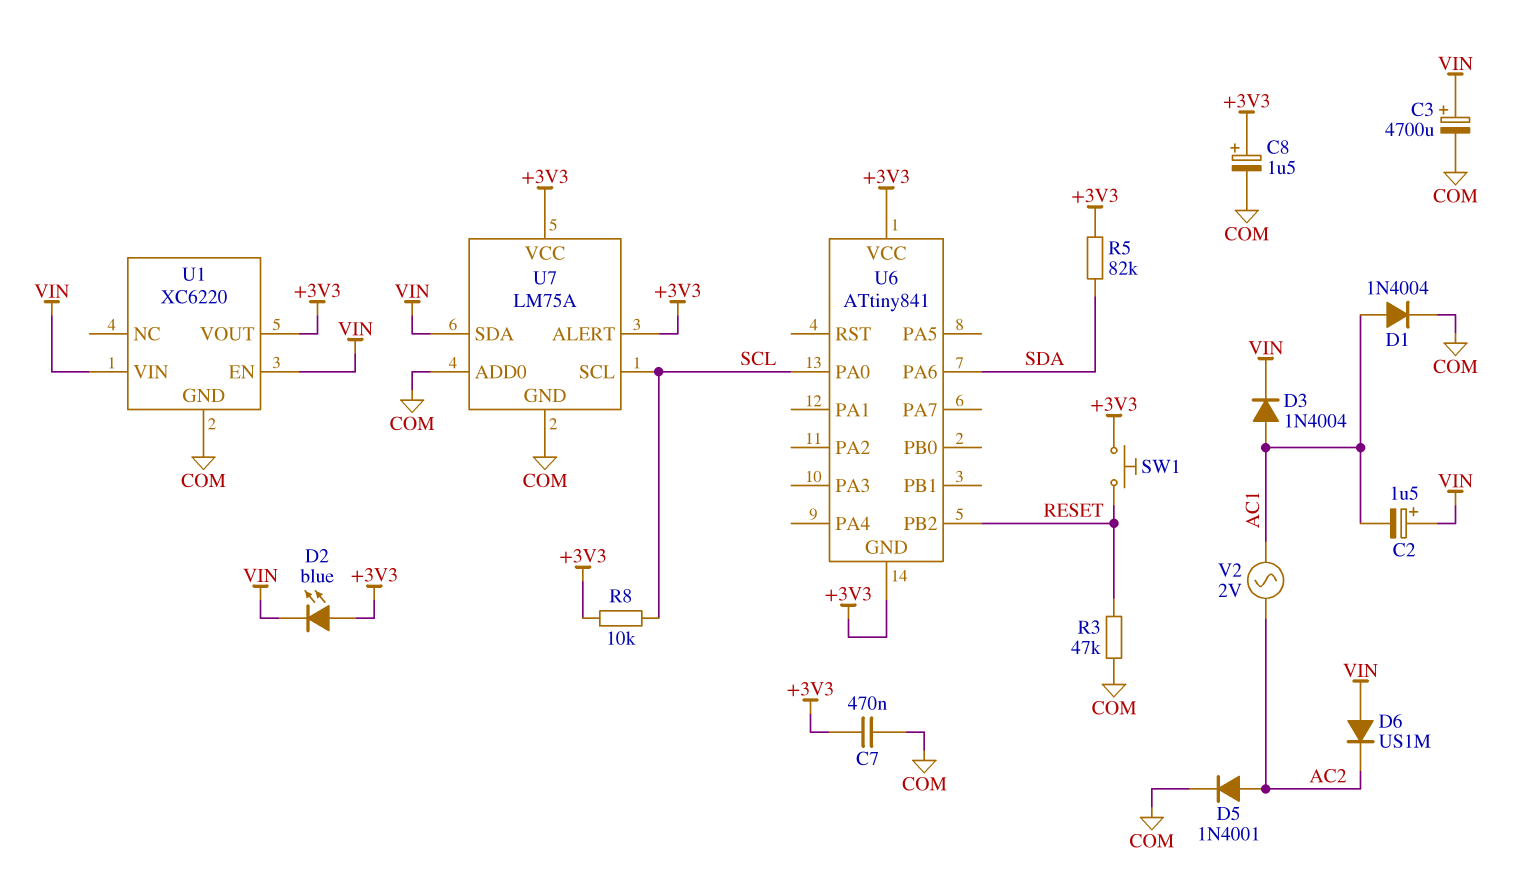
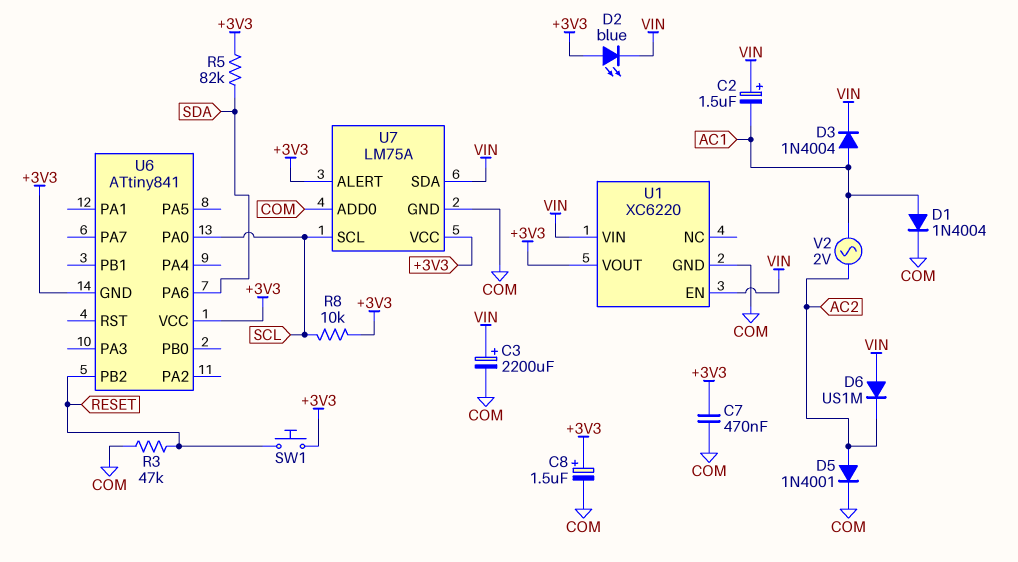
C3: 4700uF (plus VIN, minus COM) -> 2200uF (plus VIN, minus COM)

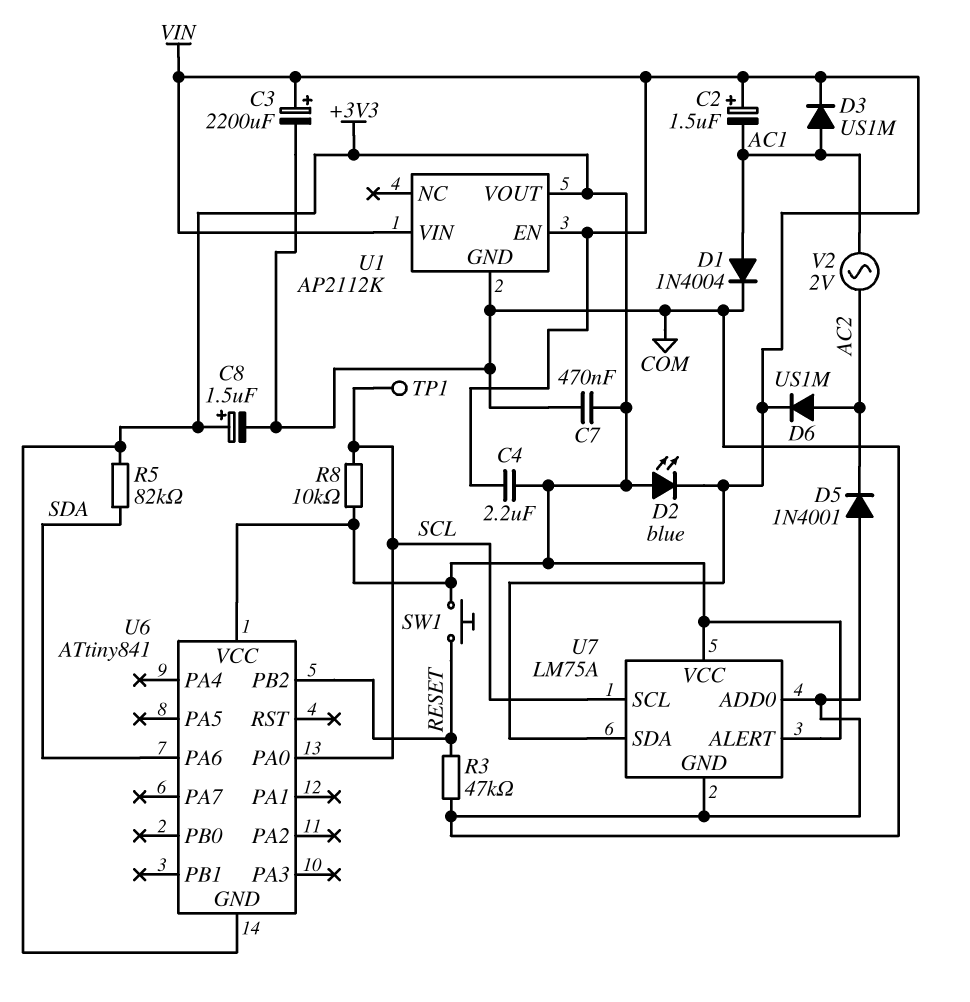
C4: none -> 2.2uF (+3V3, VIN)
D3: diode 1N4004 (A AC1, K VIN) -> diode US1M (A AC1, K VIN)
D5: diode 1N4001 (A AC2, K COM) -> diode 1N4001 (A COM, K AC2)
D6: diode US1M (A VIN, K AC2) -> diode US1M (A AC2, K VIN)
TP1: none -> test point (SCL)
U1: XC6220 -> AP2112K

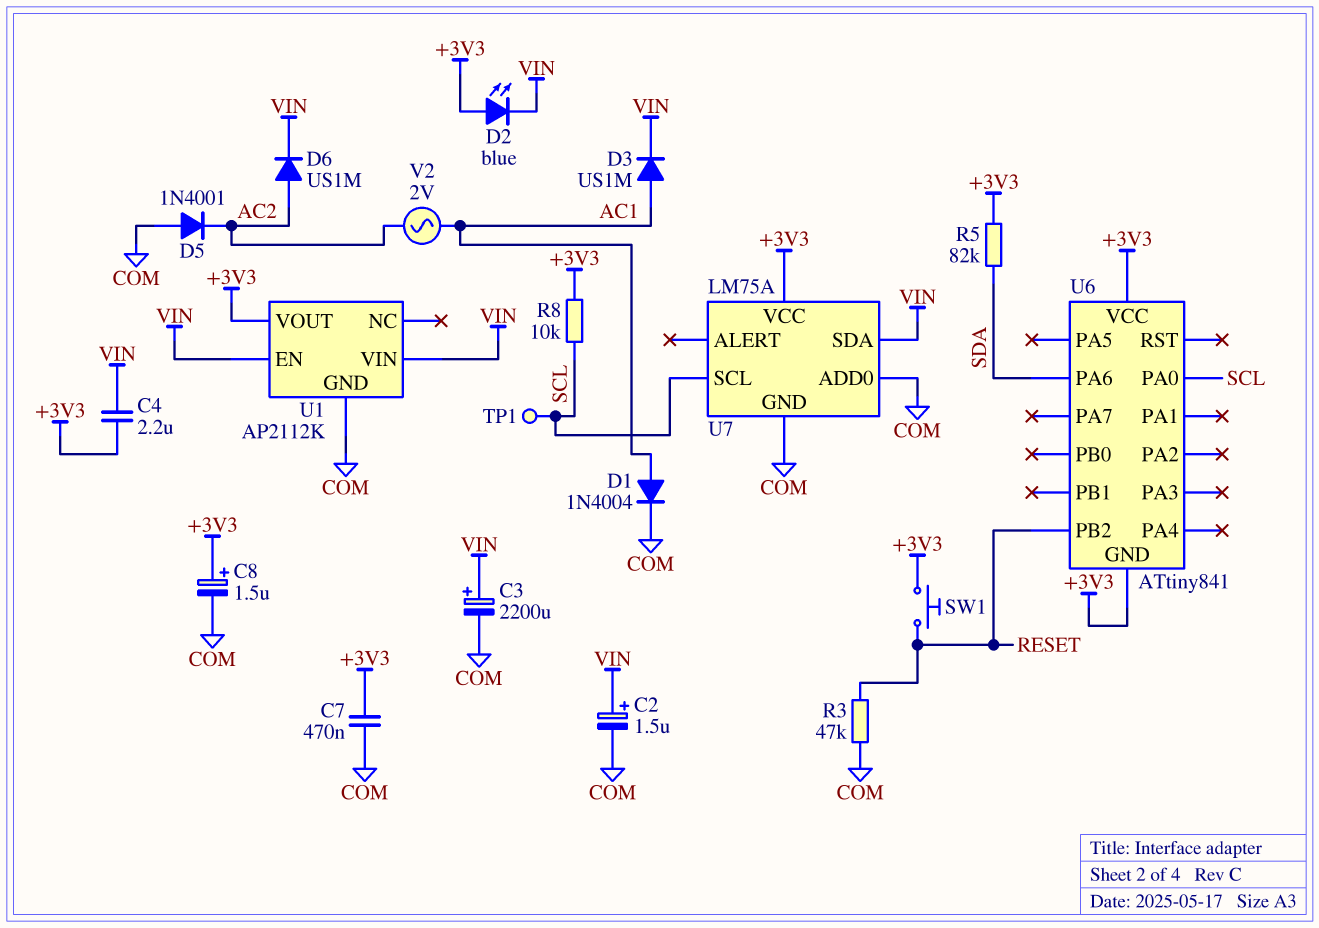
C2: 1.5uF (plus VIN, minus AC1) -> 1.5uF (plus VIN, minus COM)
U7 pin ALERT: +3V3 -> none

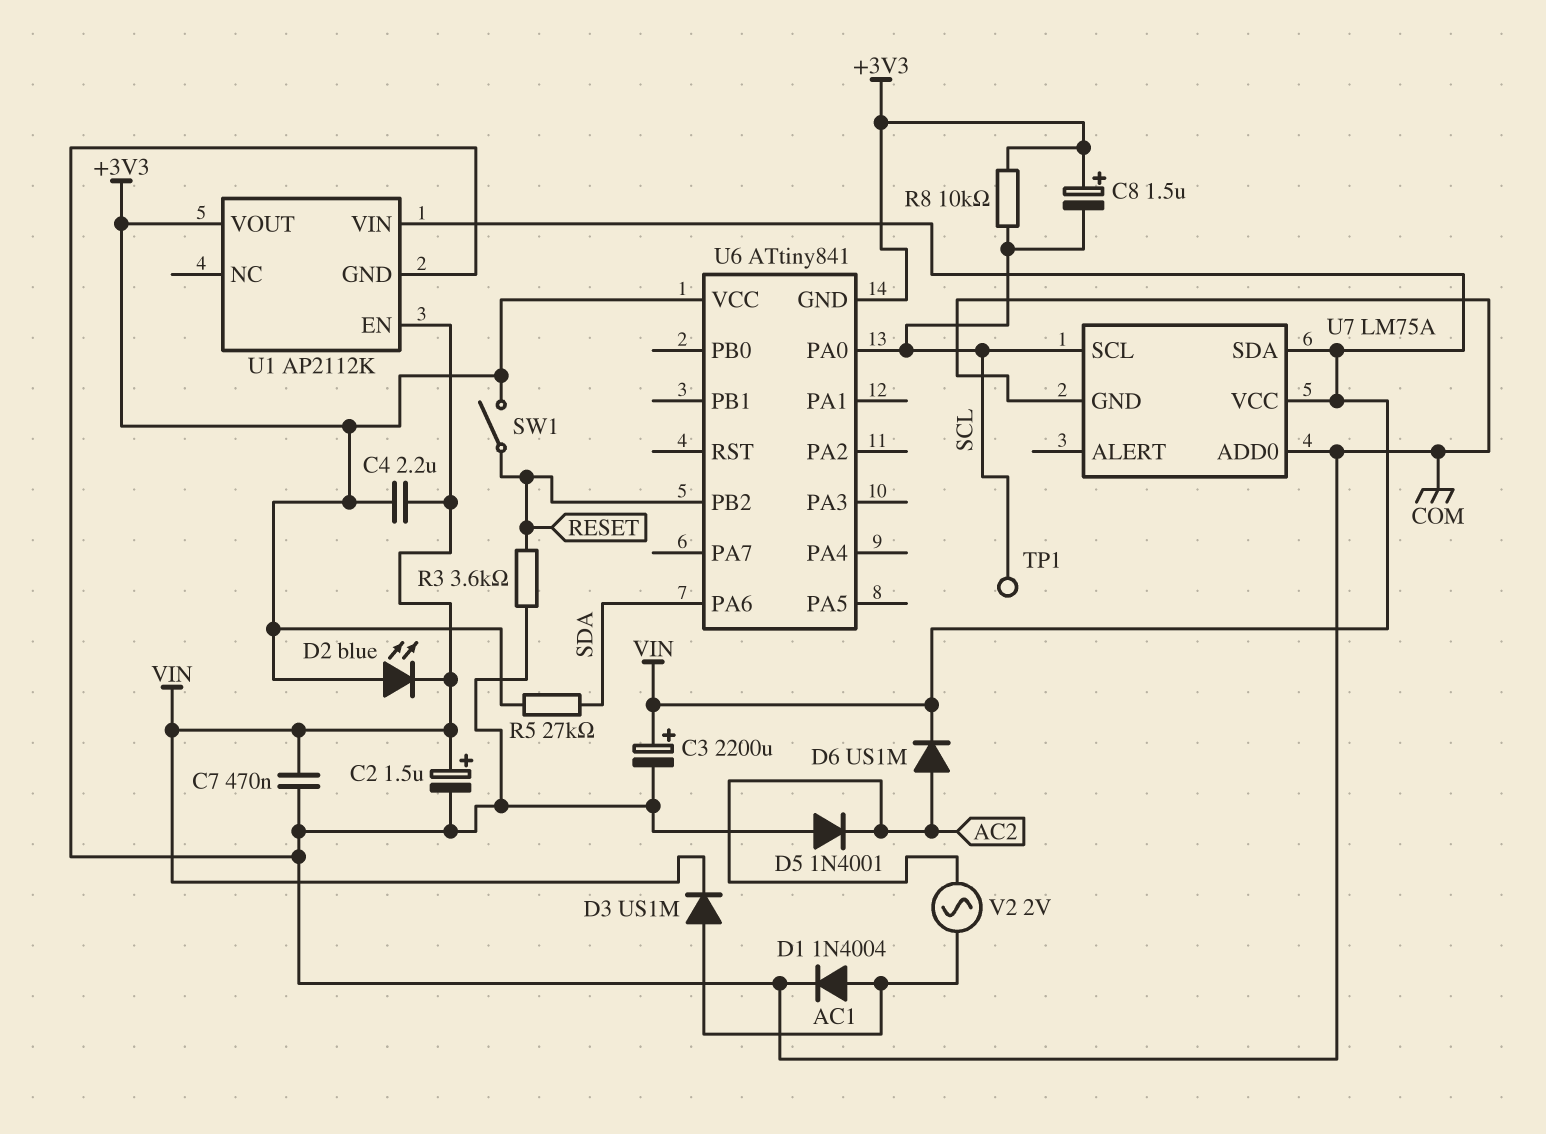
C7: 470nF (+3V3, COM) -> 470nF (COM, VIN)
C8: 1.5uF (plus +3V3, minus COM) -> 1.5uF (plus +3V3, minus SCL)
R3: 47k (COM, RESET) -> 3.6k (COM, RESET)
R5: 82k (+3V3, SDA) -> 27k (+3V3, SDA)
SW1: button (+3V3, RESET) -> switch (+3V3, RESET)
U7 pin VCC: +3V3 -> VIN

